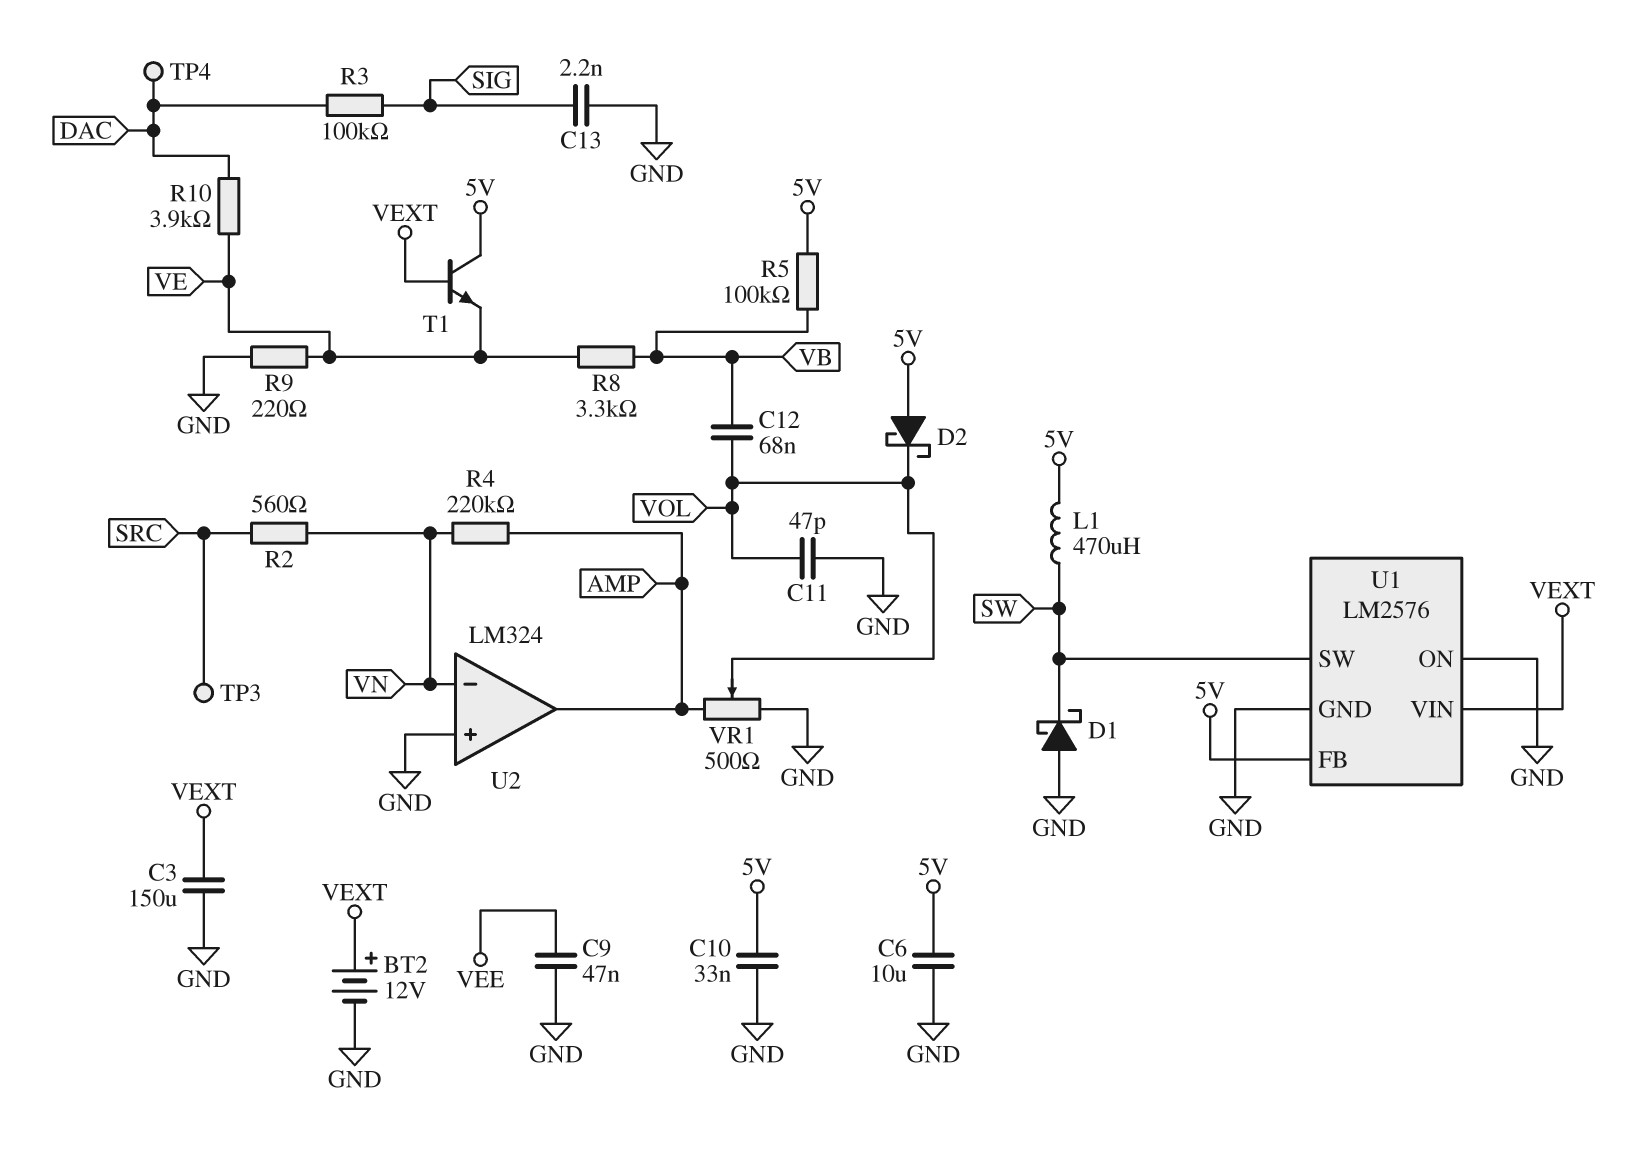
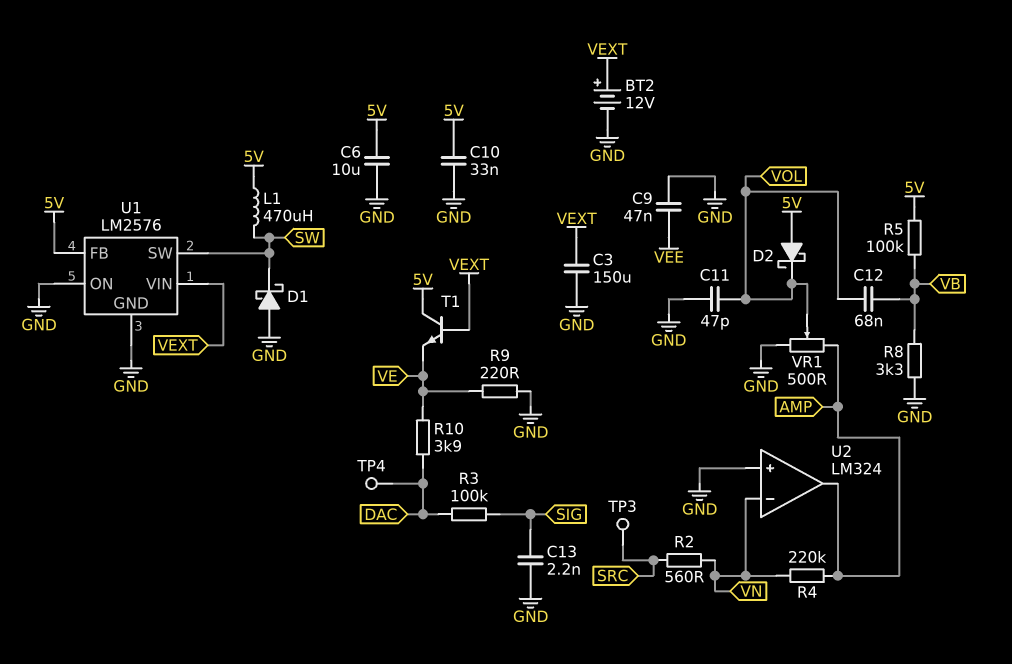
R8: 3.3k (VB, VE) -> 3.3k (GND, VB)

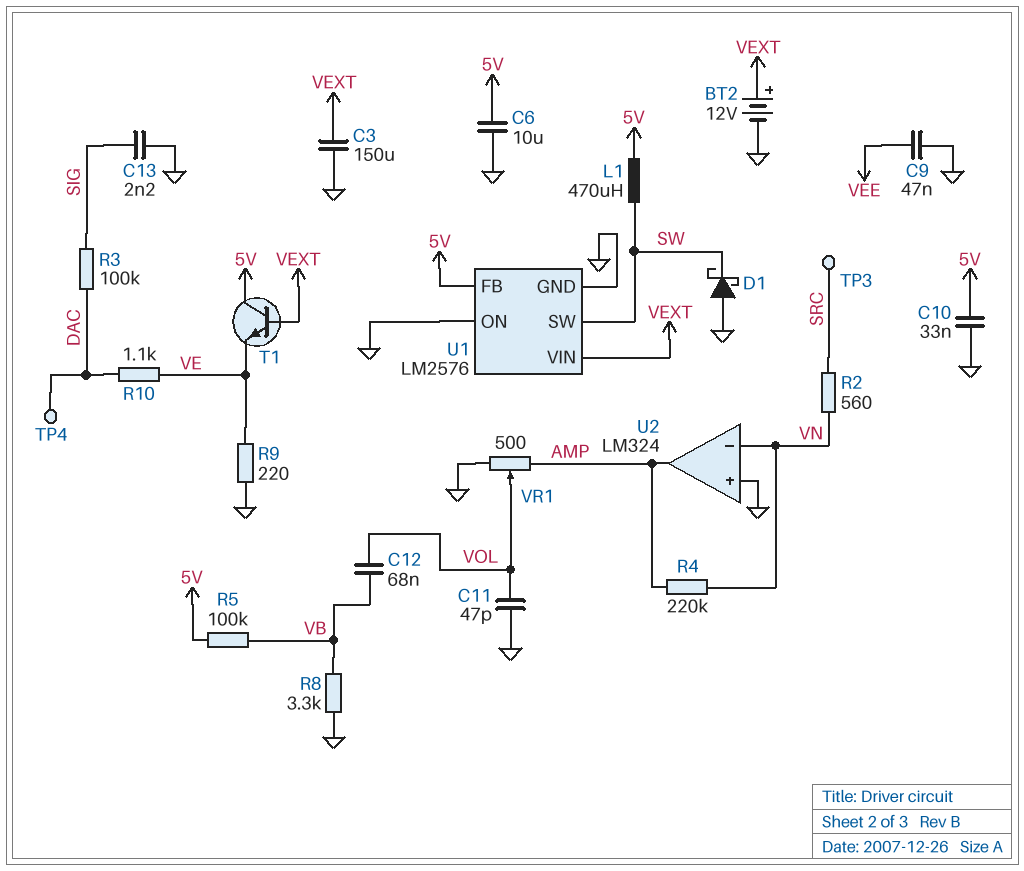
D2: schottky (A 5V, K VOL) -> none
R10: 3.9k (DAC, VE) -> 1.1k (DAC, VE)

